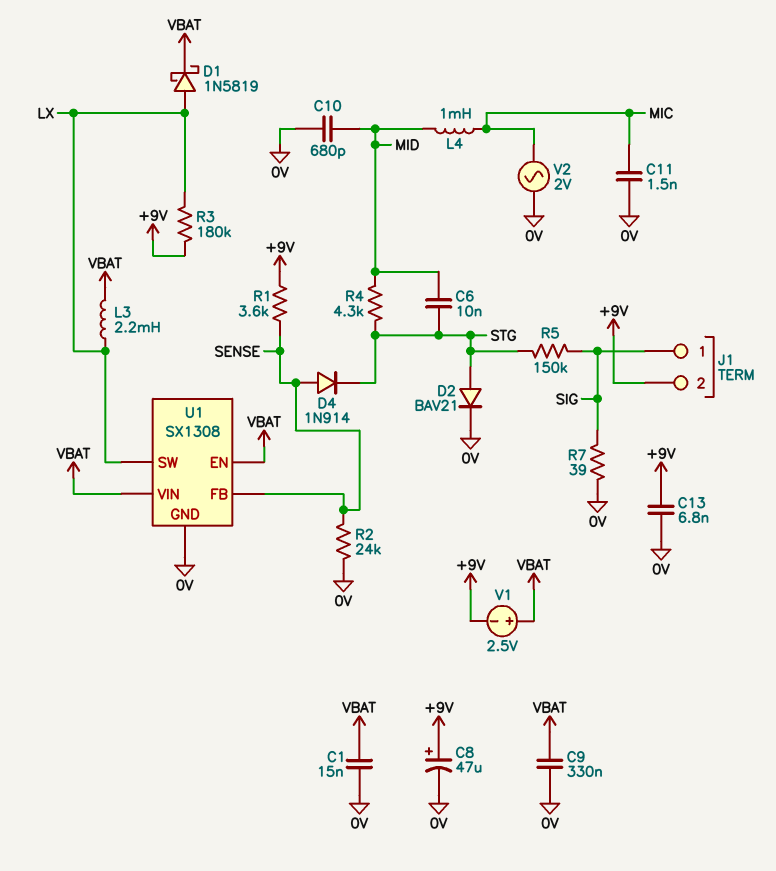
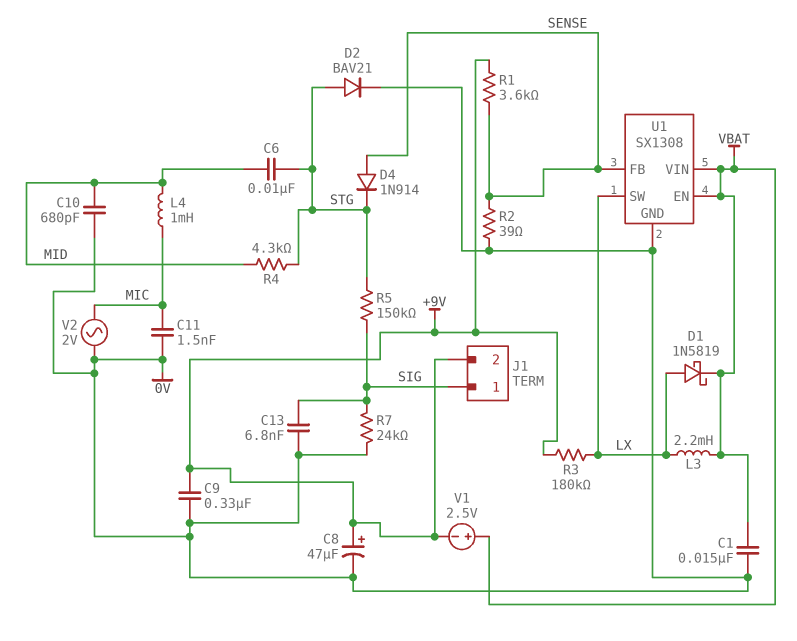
C9: 330nF (0V, VBAT) -> 330nF (+9V, 0V)
C13: 6.8nF (+9V, 0V) -> 6.8nF (0V, SIG)
R2: 24k (0V, SENSE) -> 39 (0V, SENSE)
R7: 39 (0V, SIG) -> 24k (0V, SIG)

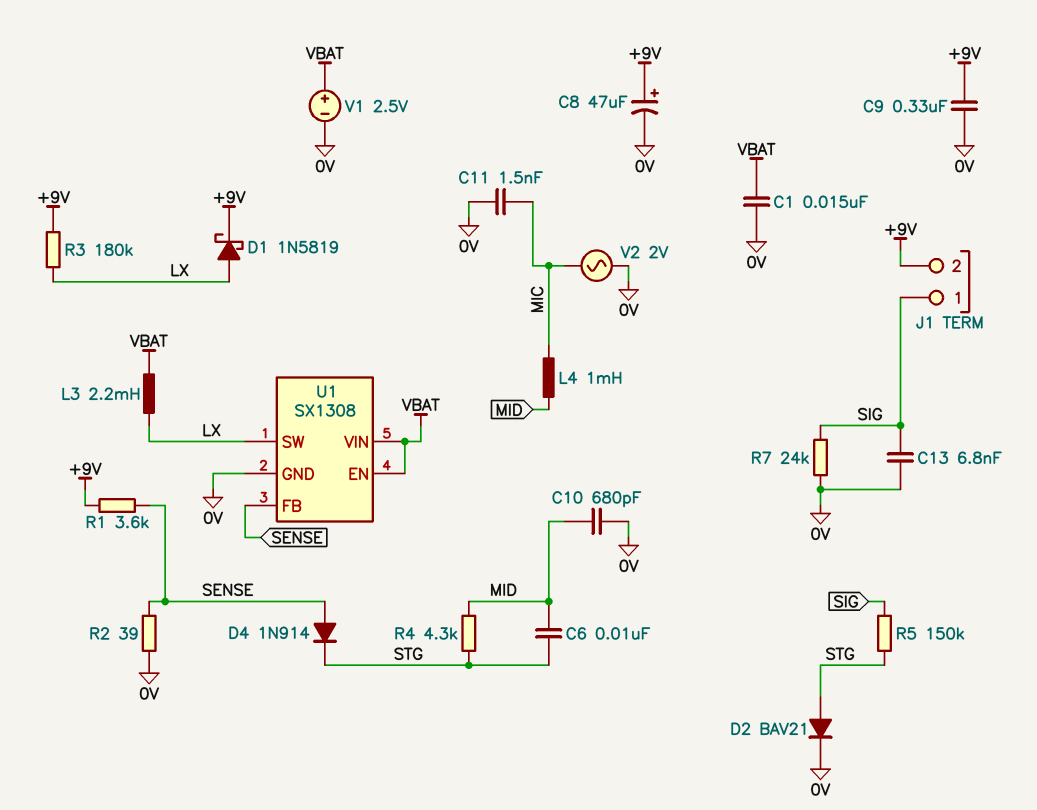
D1: schottky 1N5819 (A LX, K VBAT) -> schottky 1N5819 (A LX, K +9V)
V1: 2.5V (plus VBAT, minus +9V) -> 2.5V (plus VBAT, minus 0V)

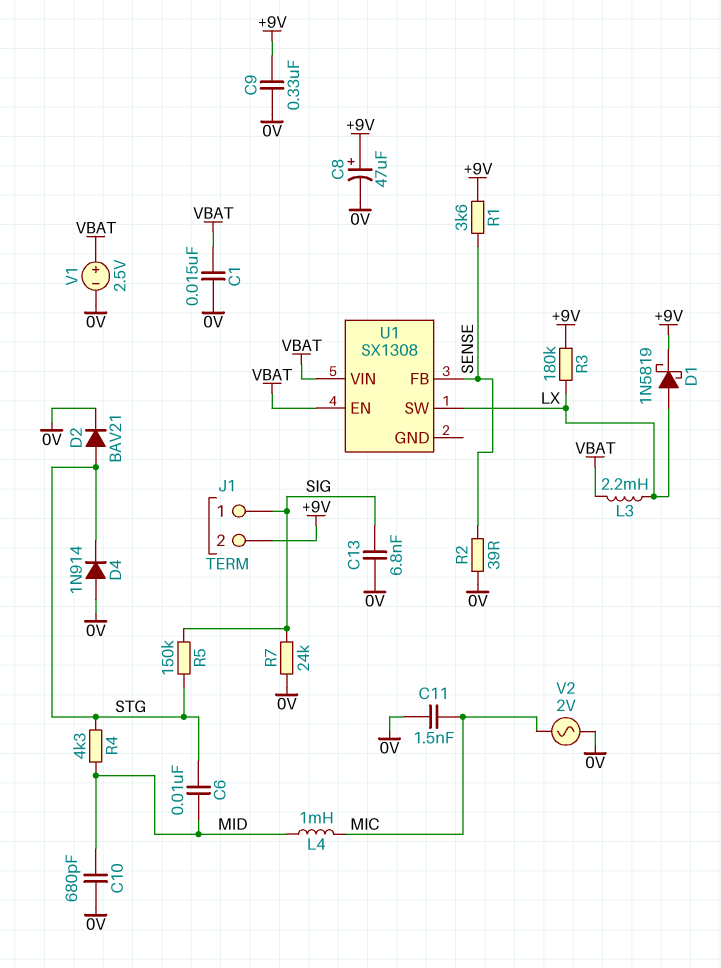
D4: diode 1N914 (A SENSE, K STG) -> diode 1N914 (A 0V, K STG)
U1 pin GND: 0V -> none

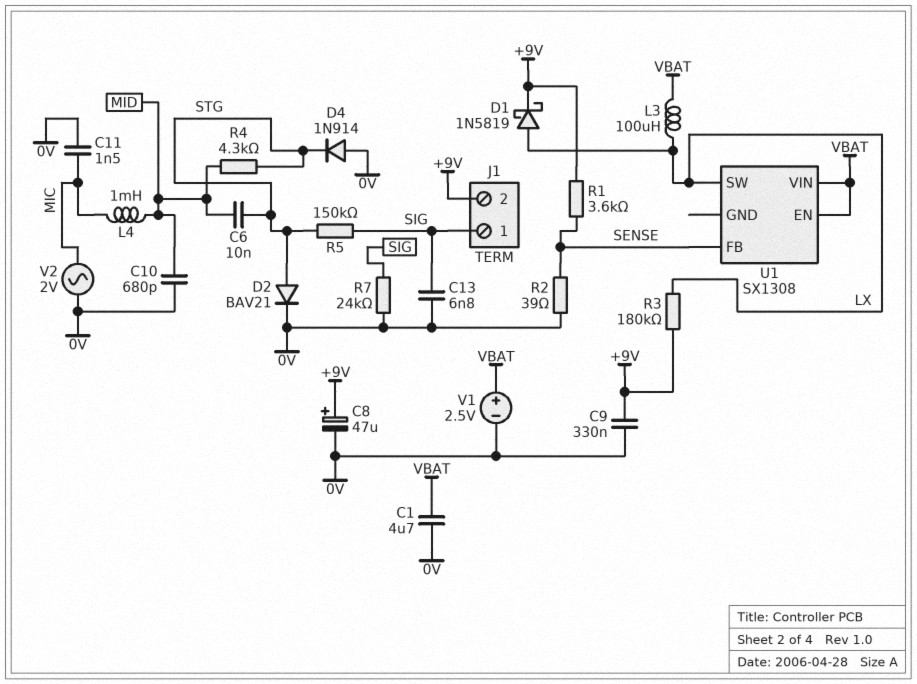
C1: 15nF (0V, VBAT) -> 4.7uF (0V, VBAT)
L3: 2.2mH (LX, VBAT) -> 100uH (LX, VBAT)

